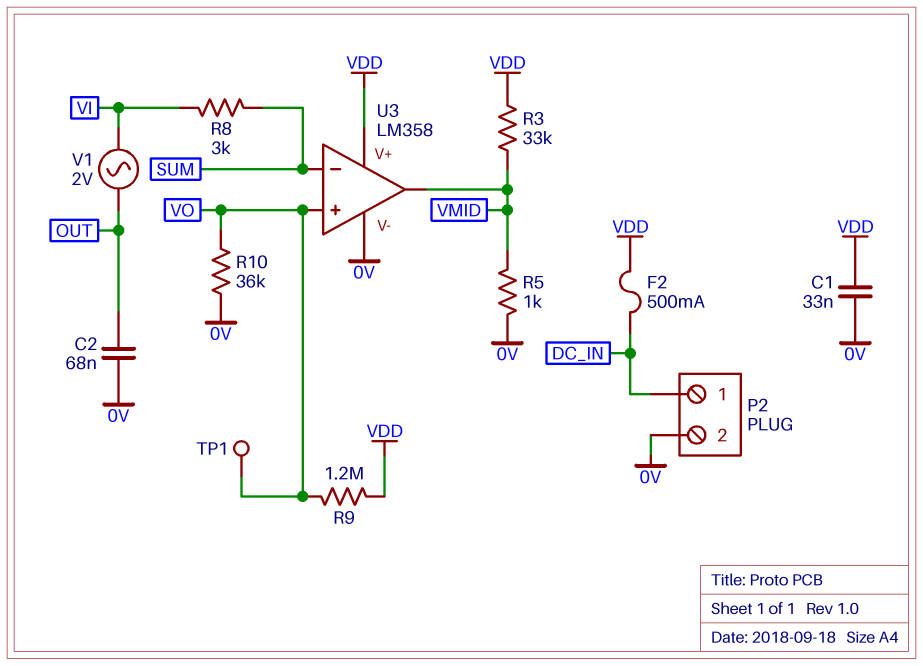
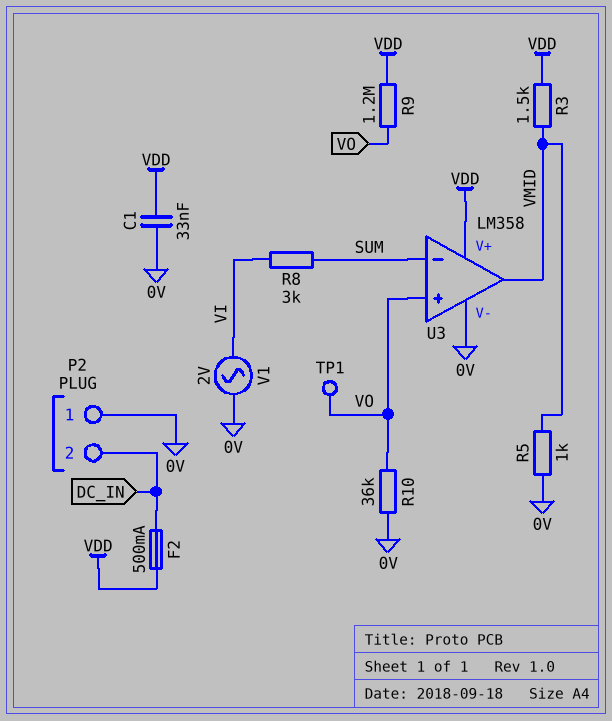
C2: 68nF (0V, OUT) -> none
P2 pin 1: DC_IN -> 0V
P2 pin 2: 0V -> DC_IN
R3: 33k (VDD, VMID) -> 1.5k (VDD, VMID)
V1: AC 2V (OUT, VI) -> AC 2V (0V, VI)

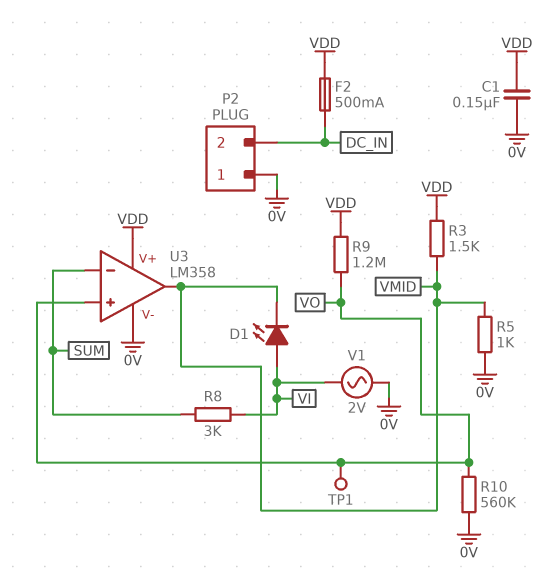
C1: 33nF (0V, VDD) -> 150nF (0V, VDD)
D1: none -> LED (A VI, K VMID)
R10: 36k (0V, VO) -> 560k (0V, VO)

